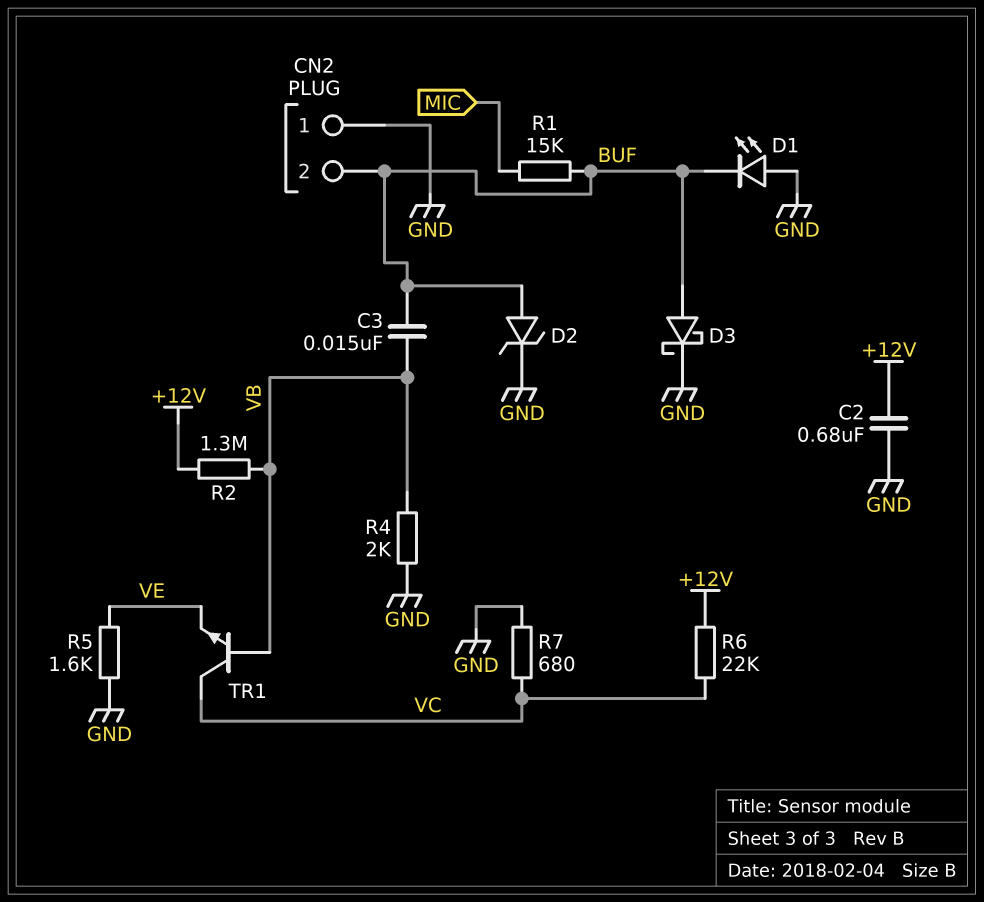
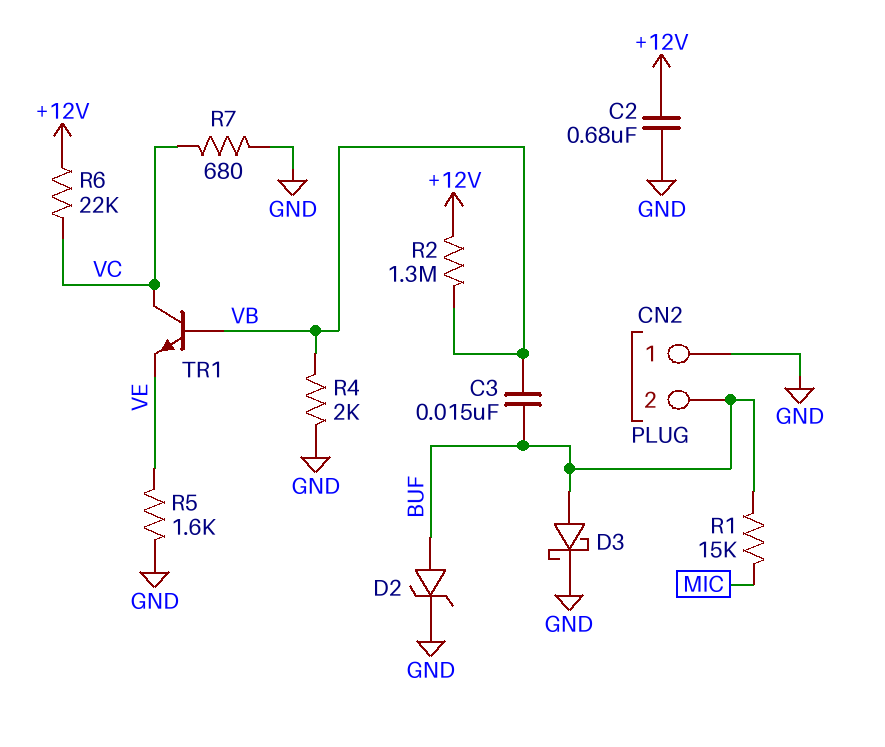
D1: LED (A GND, K BUF) -> none

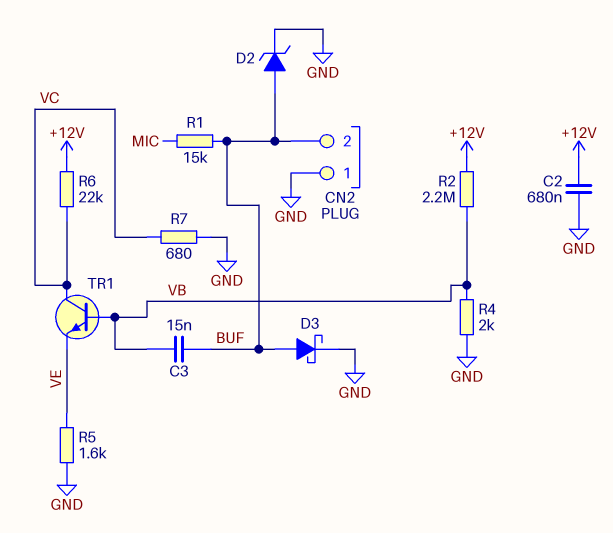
R2: 1.3M (+12V, VB) -> 2.2M (+12V, VB)

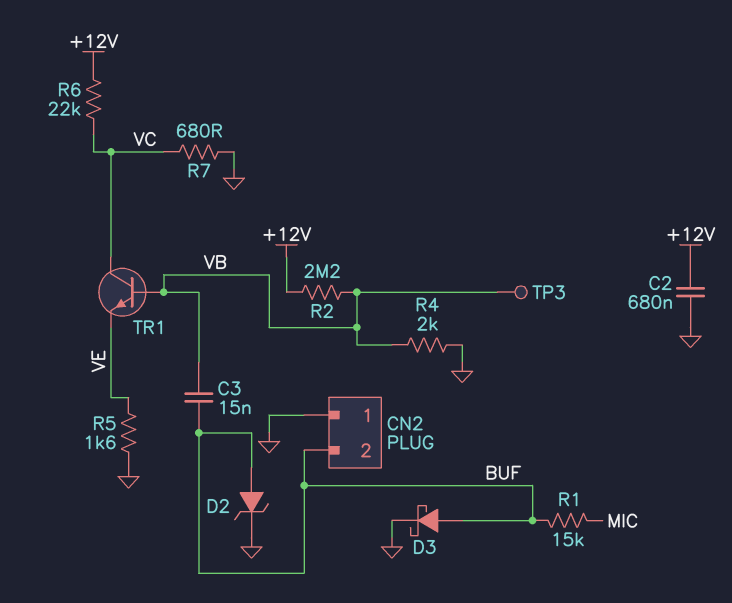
TP3: none -> test point (VB)

